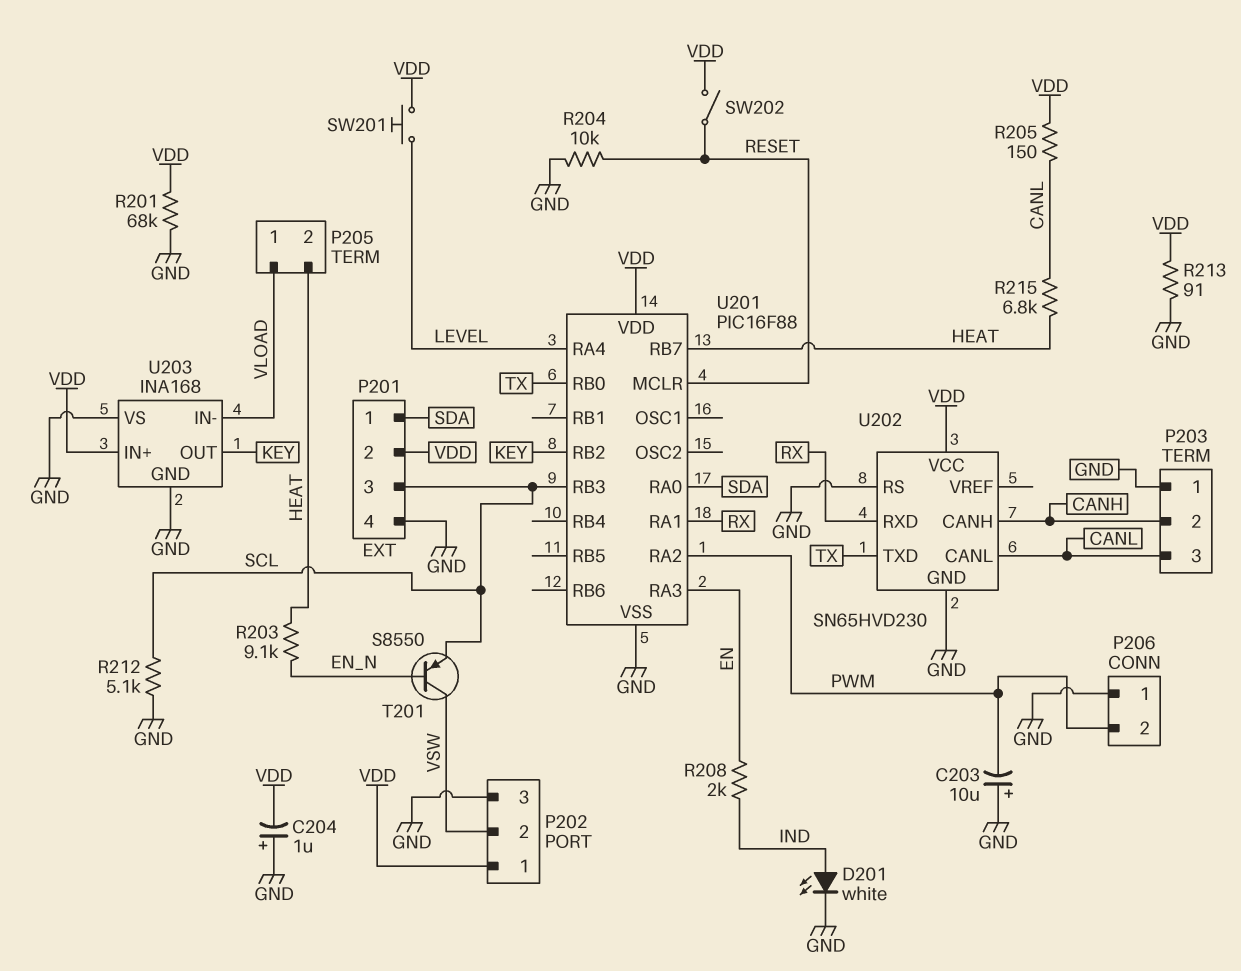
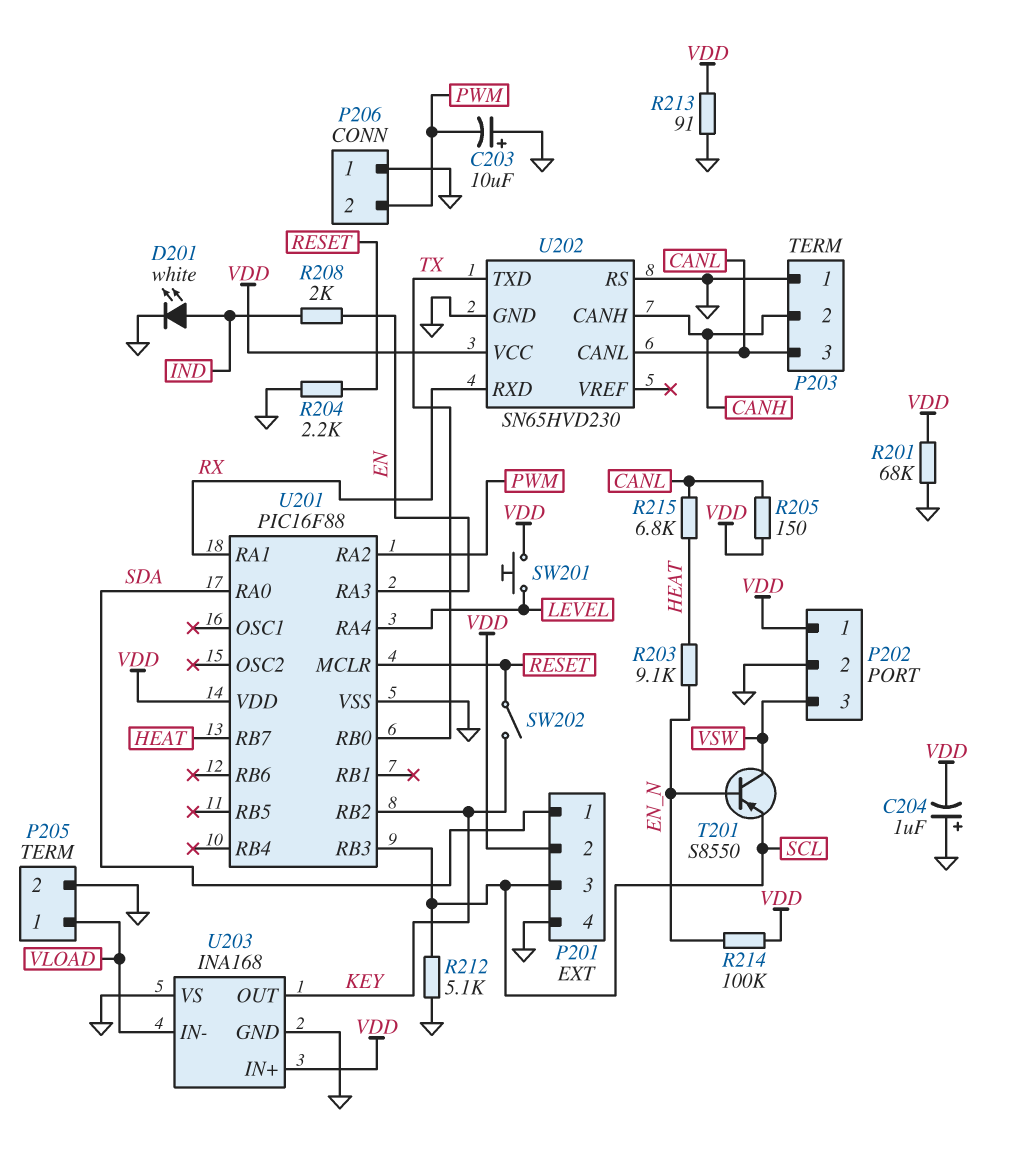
P202 pin 2: VSW -> GND
P202 pin 3: GND -> VSW
P205 pin 2: HEAT -> GND
R204: 10k (GND, RESET) -> 2.2k (GND, RESET)
R214: none -> 100k (EN_N, VDD)
SW202: switch (RESET, VDD) -> switch (KEY, RESET)

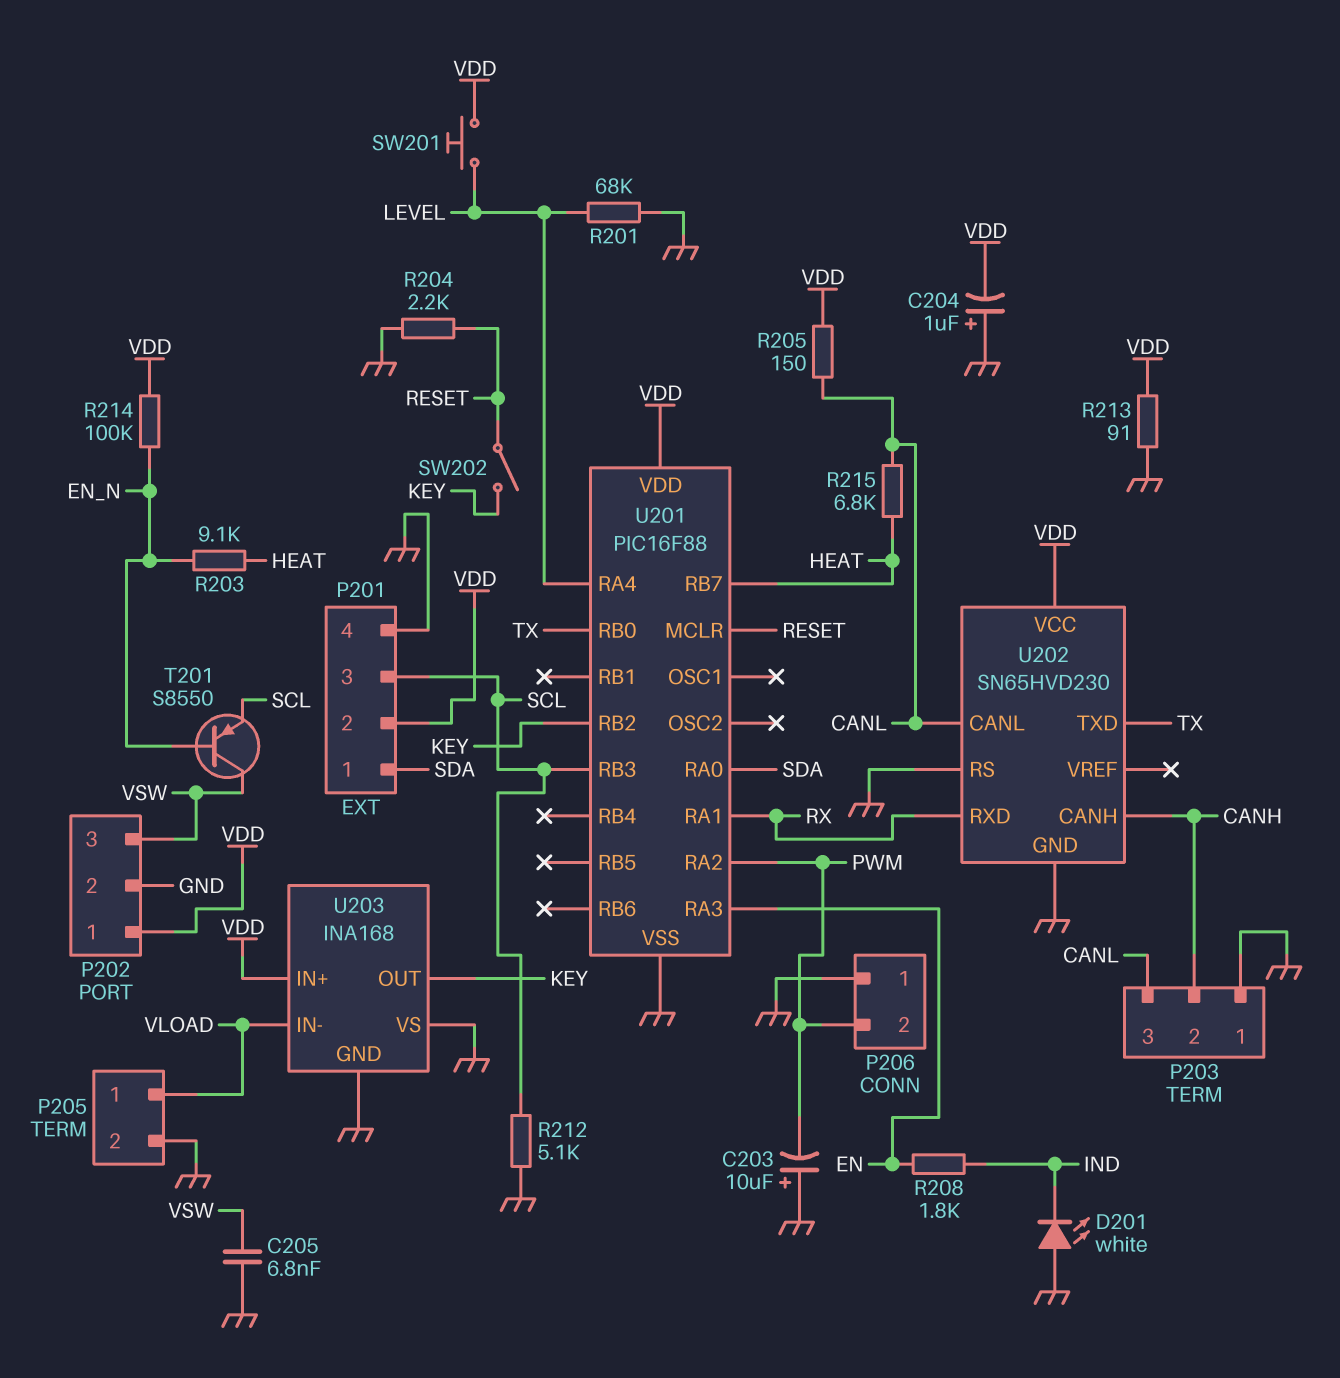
C205: none -> 6.8nF (GND, VSW)
D201: LED white (A IND, K GND) -> LED white (A GND, K IND)
R201: 68k (GND, VDD) -> 68k (GND, LEVEL)
R208: 2k (EN, IND) -> 1.8k (EN, IND)

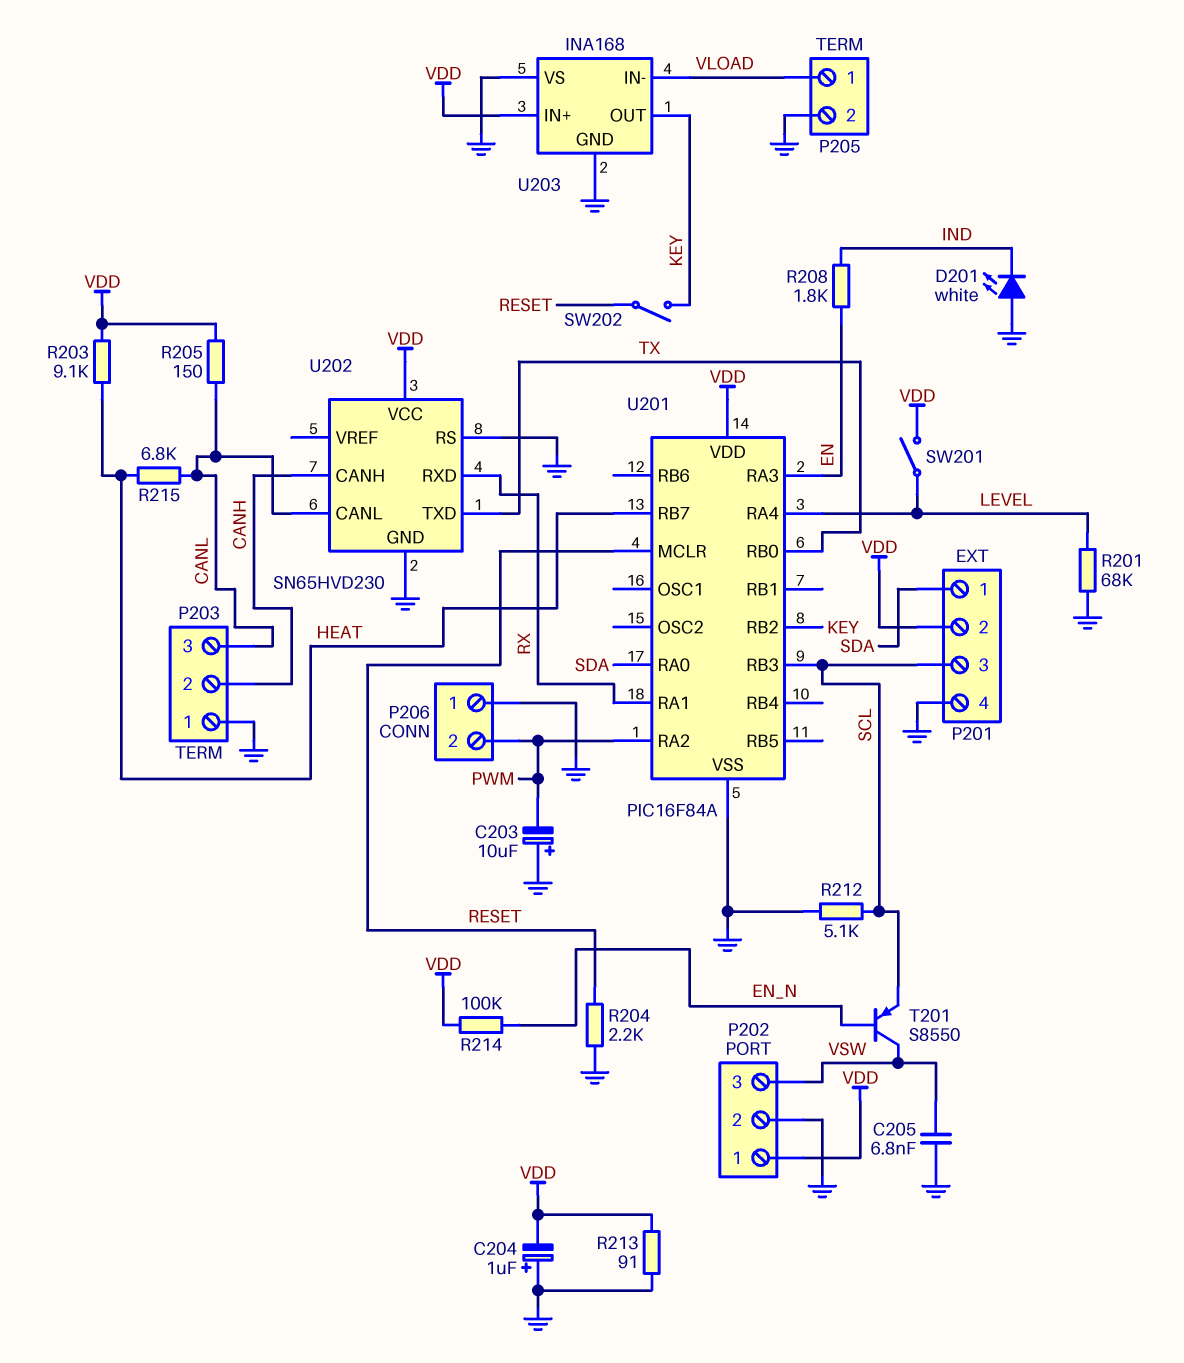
R203: 9.1k (EN_N, HEAT) -> 9.1k (HEAT, VDD)
SW201: button (LEVEL, VDD) -> switch (LEVEL, VDD)
U201: PIC16F88 -> PIC16F84A

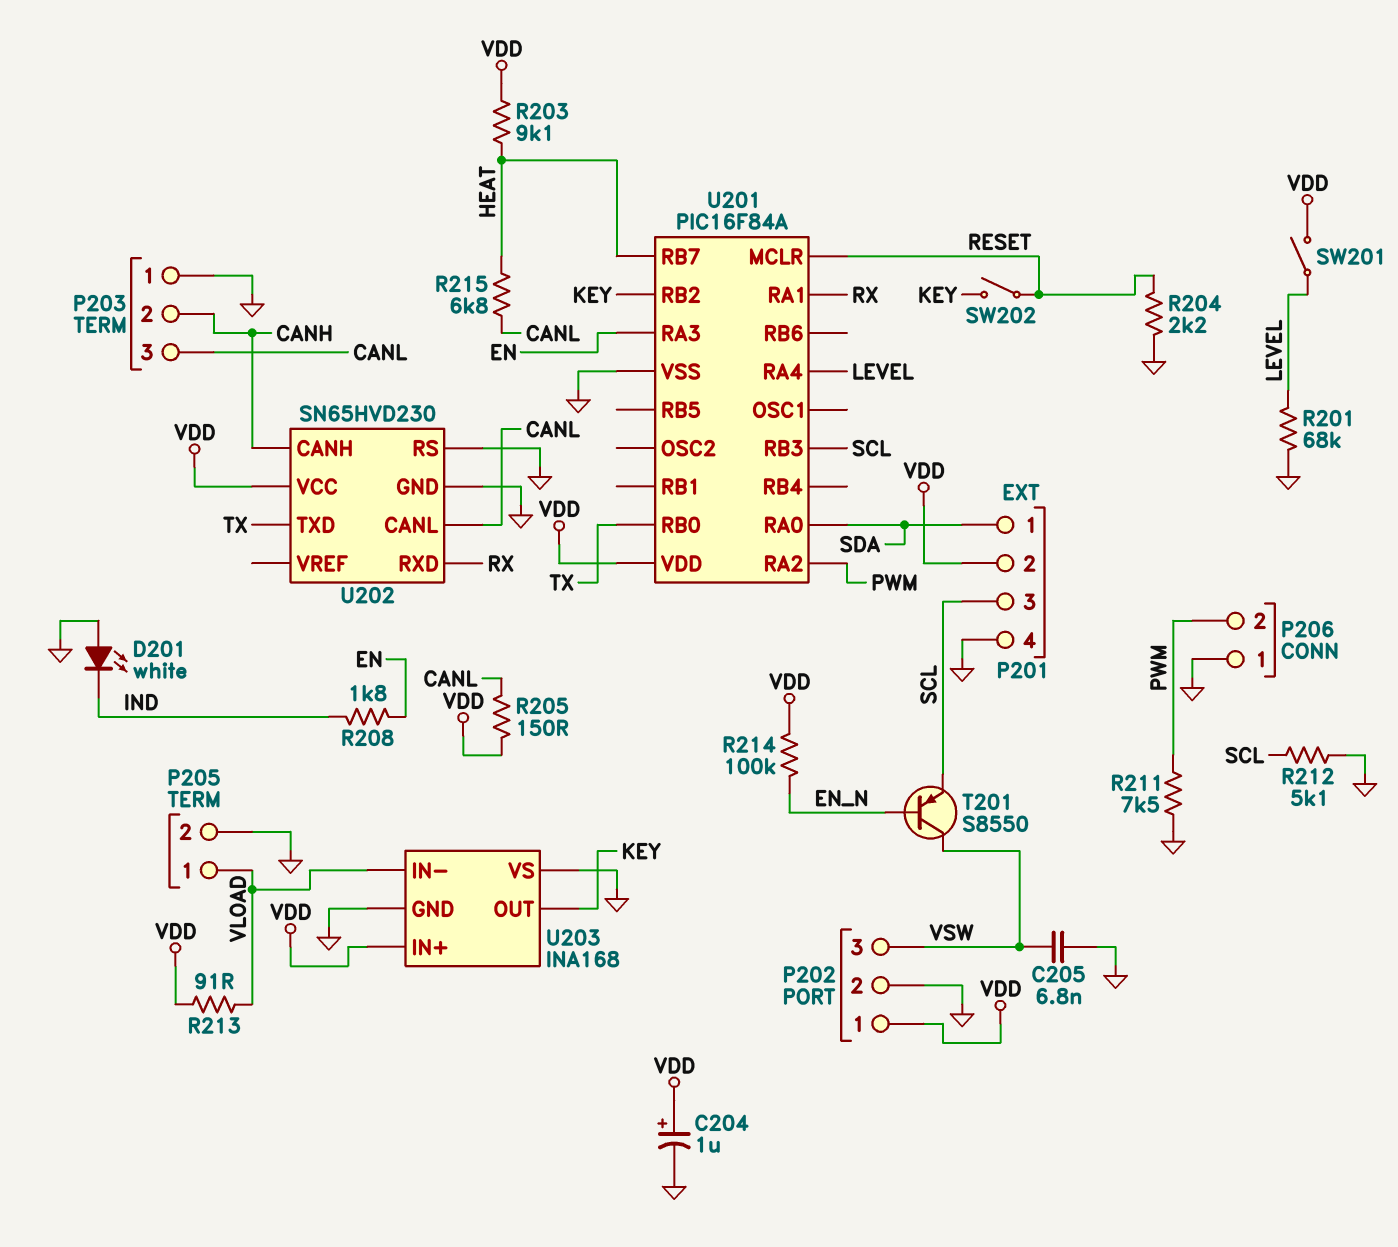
C203: 10uF (plus GND, minus PWM) -> none
C204: 1uF (plus GND, minus VDD) -> 1uF (plus VDD, minus GND)
R211: none -> 7.5k (GND, PWM)
R213: 91 (GND, VDD) -> 91 (VDD, VLOAD)

